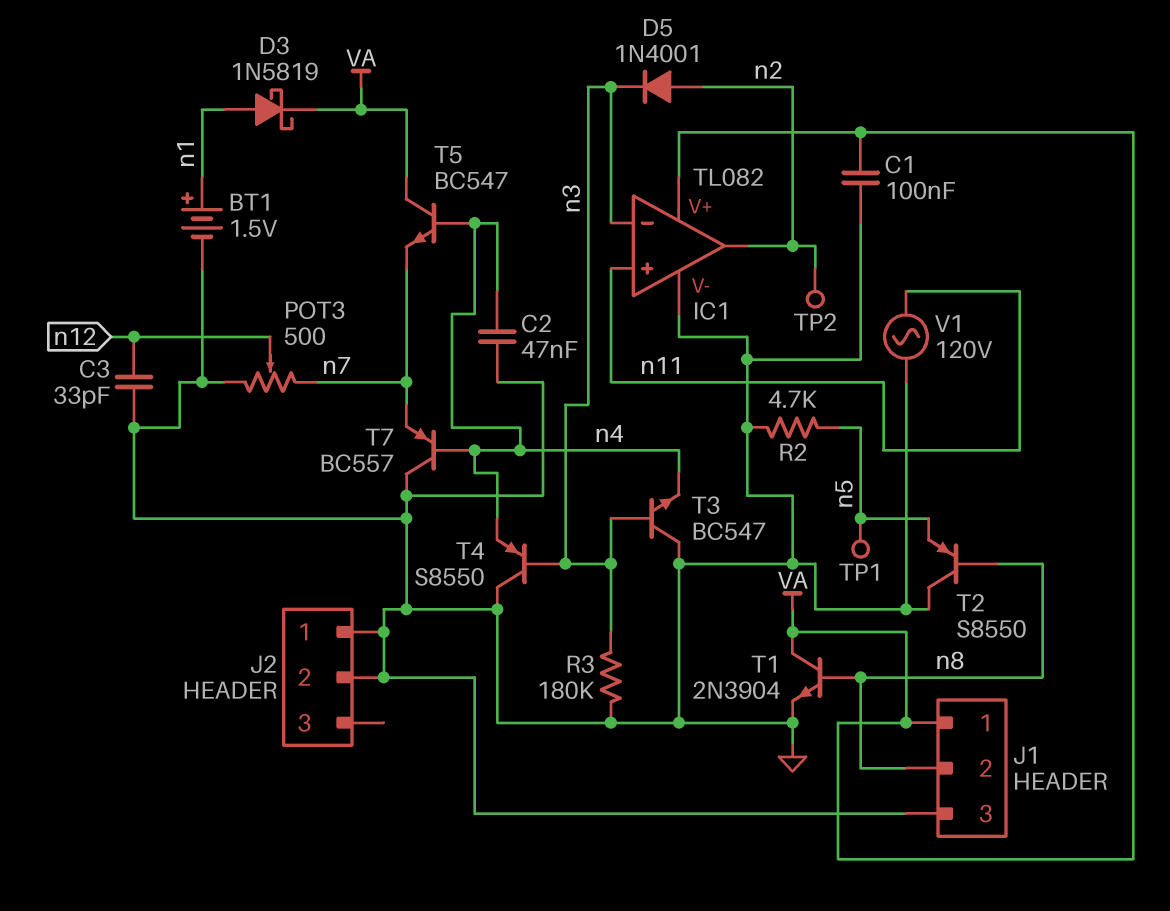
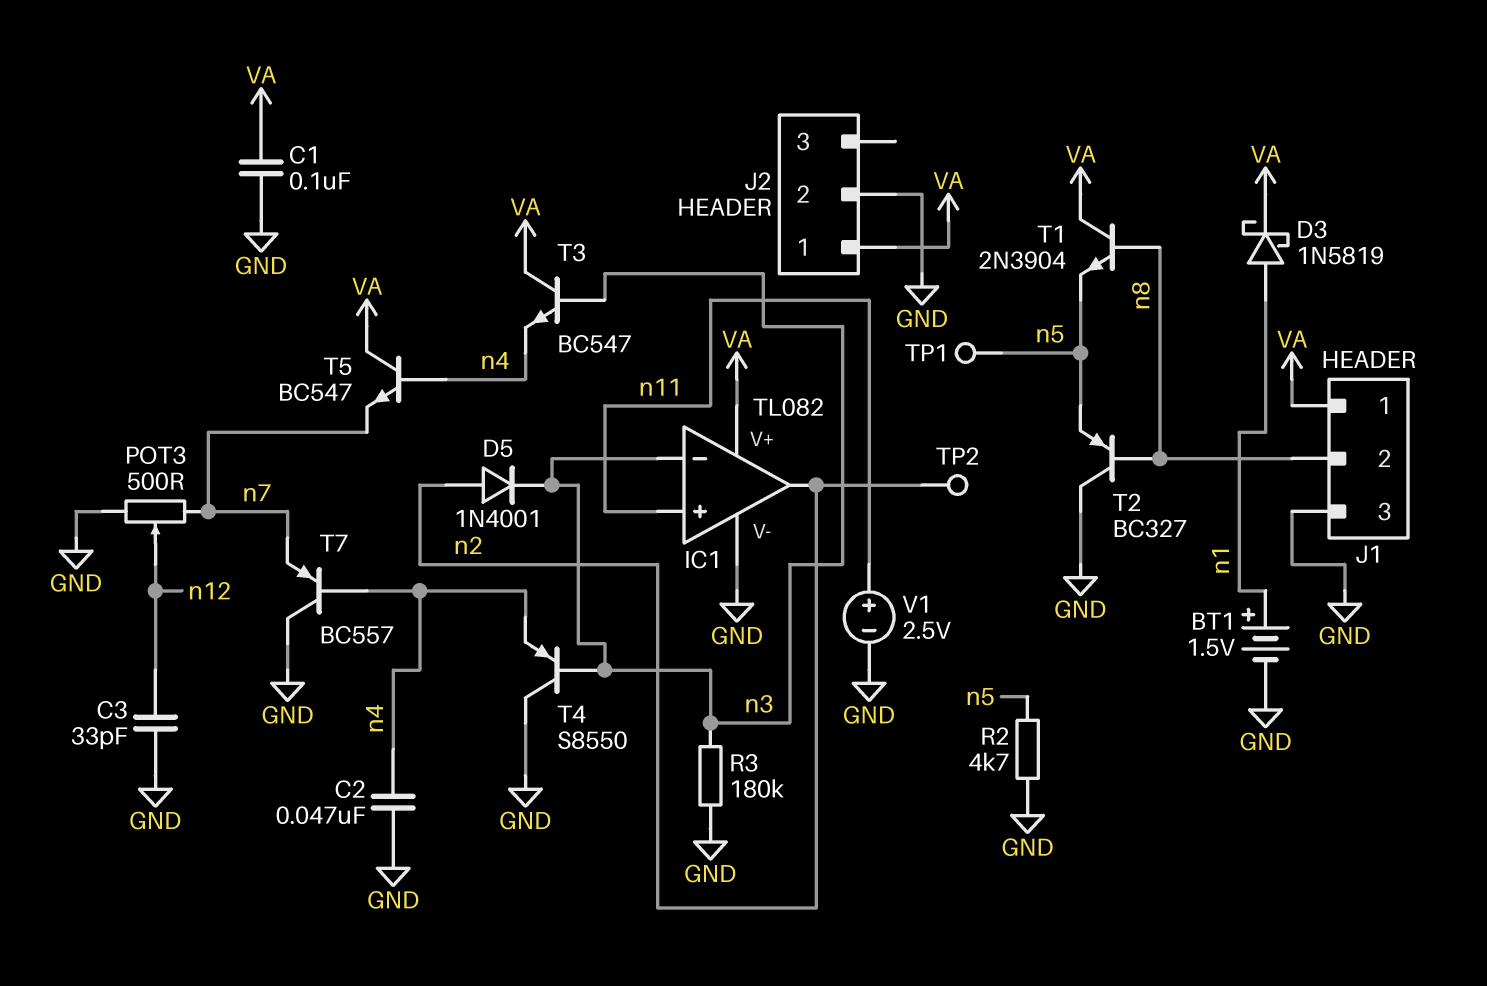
J2 pin 1: GND -> VA
T1: NPN 2N3904 (B n8, C VA, E GND) -> NPN 2N3904 (B n8, C VA, E n5)
T2: PNP S8550 (B n8, C GND, E n5) -> PNP BC327 (B n8, C GND, E n5)
T3: NPN BC547 (B n3, C GND, E n4) -> NPN BC547 (B n3, C VA, E n4)
V1: AC 120V (GND, n11) -> 2.5V (plus n11, minus GND)

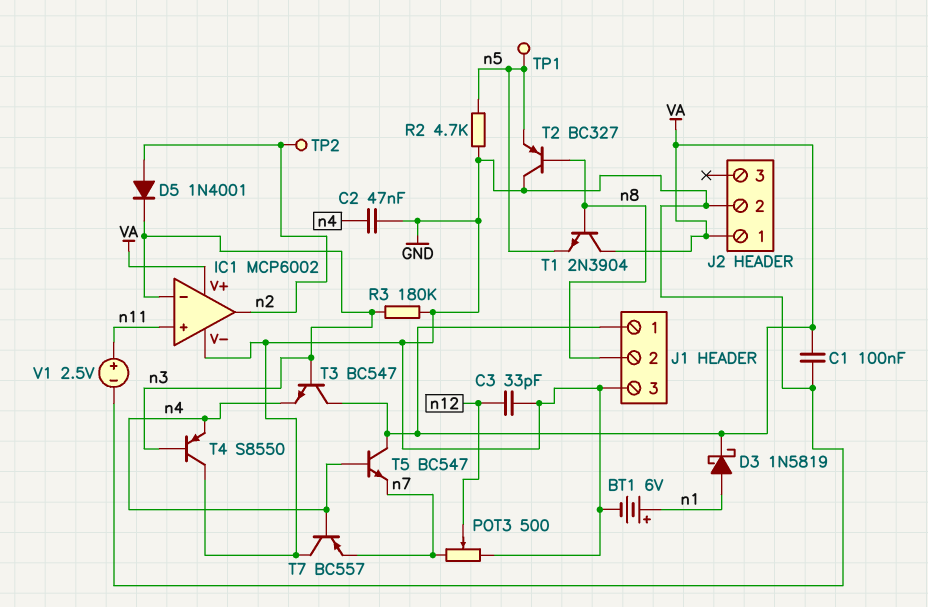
BT1: 1.5V (plus n1, minus GND) -> 6V (plus n1, minus GND)
IC1: TL082 -> MCP6002

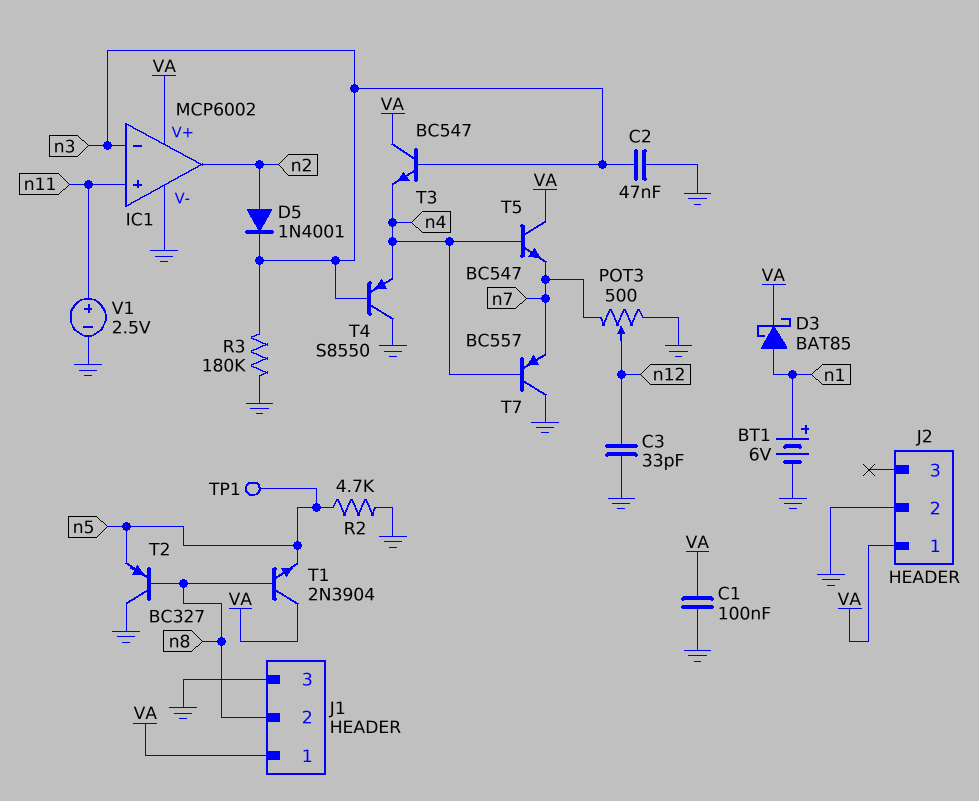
C2: 47nF (GND, n4) -> 47nF (GND, n3)
D3: schottky 1N5819 (A n1, K VA) -> schottky BAT85 (A n1, K VA)
TP2: test point (n2) -> none

